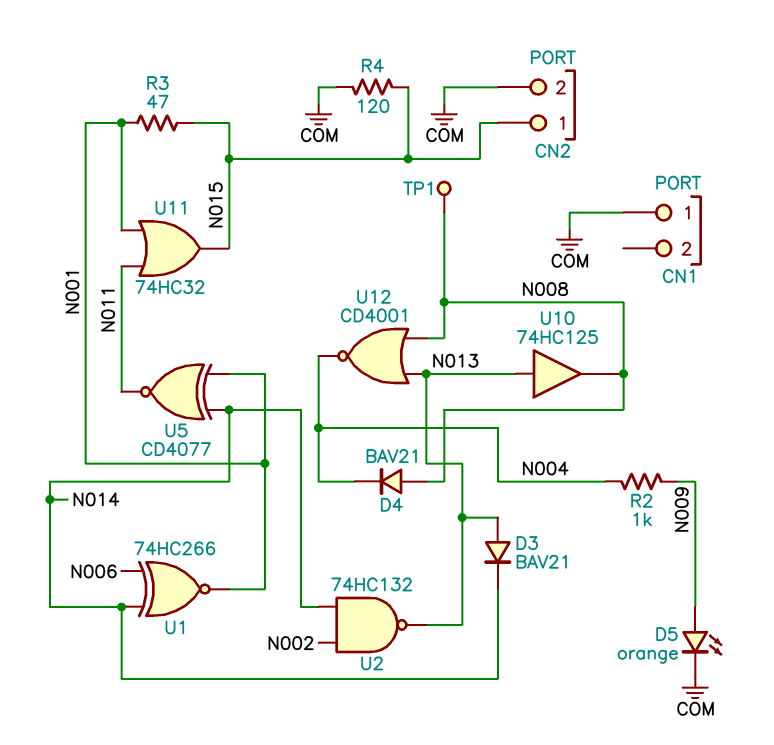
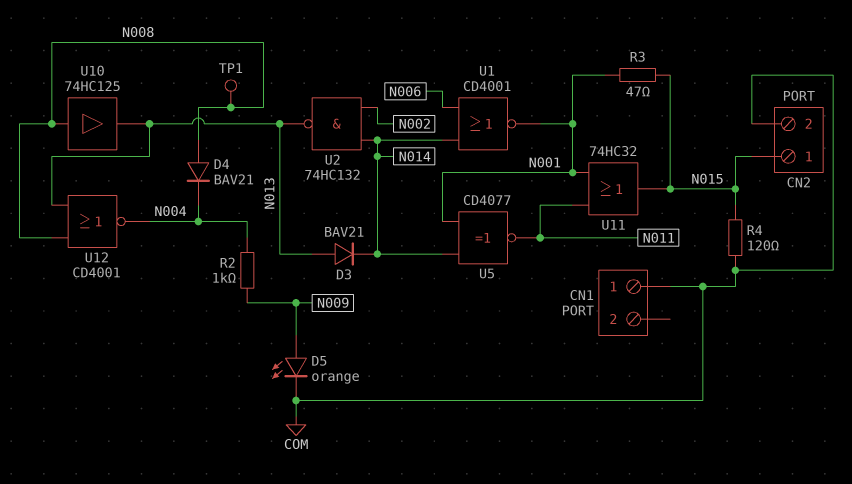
U1: XNOR 74HC266 (in N006, in N014, out N001) -> NOR CD4001 (in N006, in N014, out N001)
U10: buffer 74HC125 (in N013, out N008) -> buffer 74HC125 (in N008, out N013)

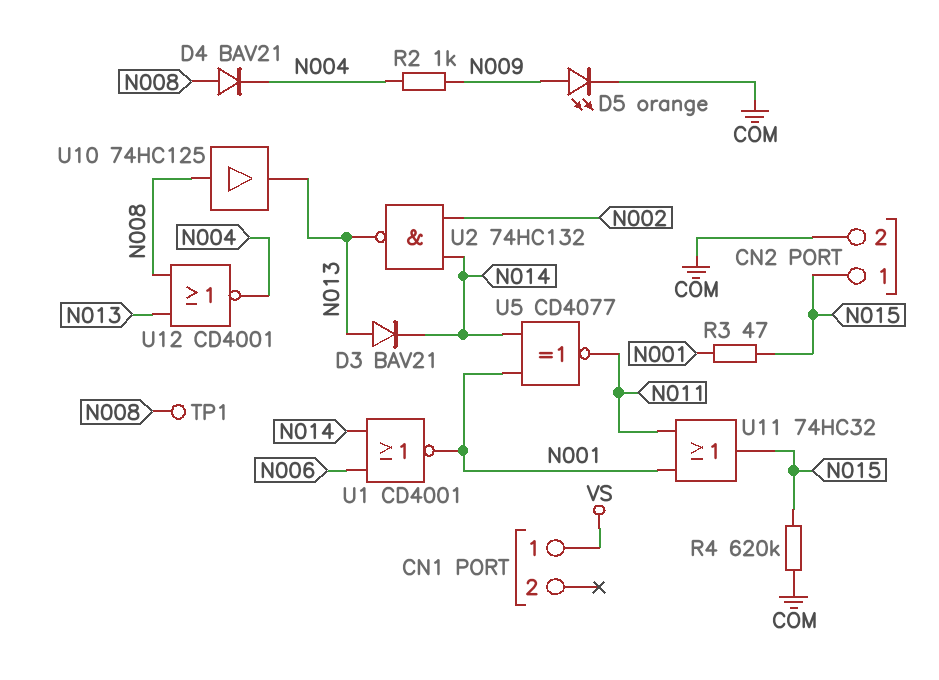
CN1 pin 1: COM -> VS
R4: 120 (COM, N015) -> 620k (COM, N015)

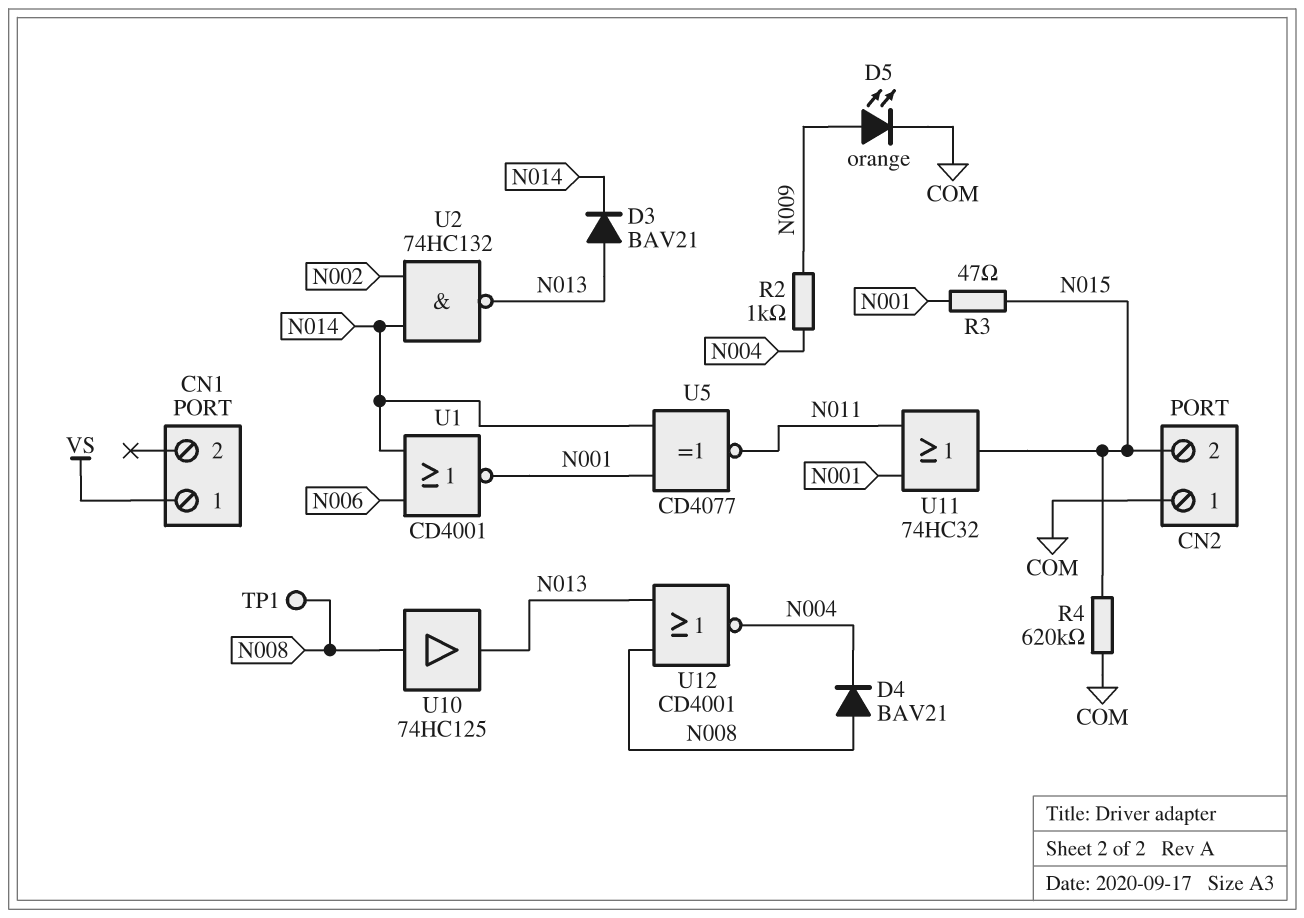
CN2 pin 1: N015 -> COM
CN2 pin 2: COM -> N015

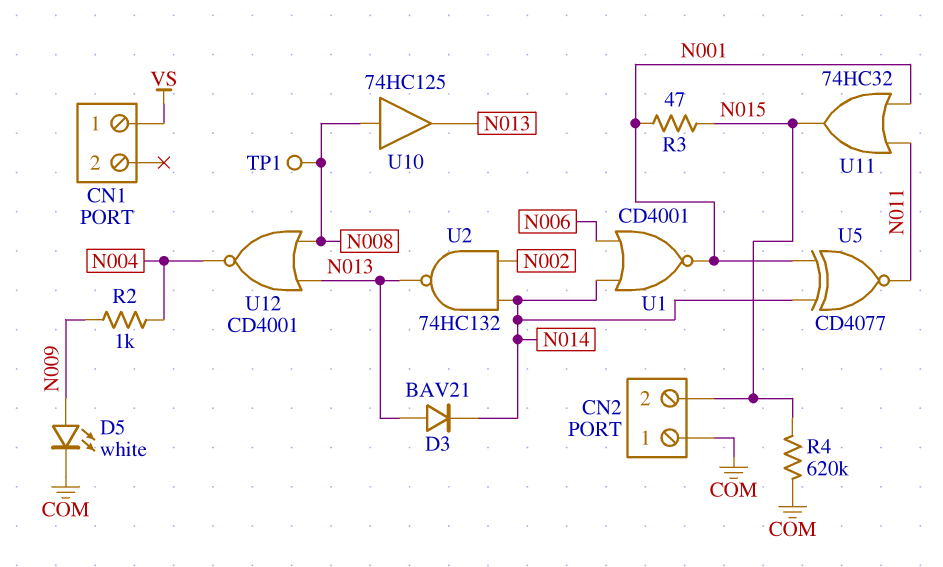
D4: diode BAV21 (A N008, K N004) -> none
D5: LED orange (A N009, K COM) -> LED white (A N009, K COM)

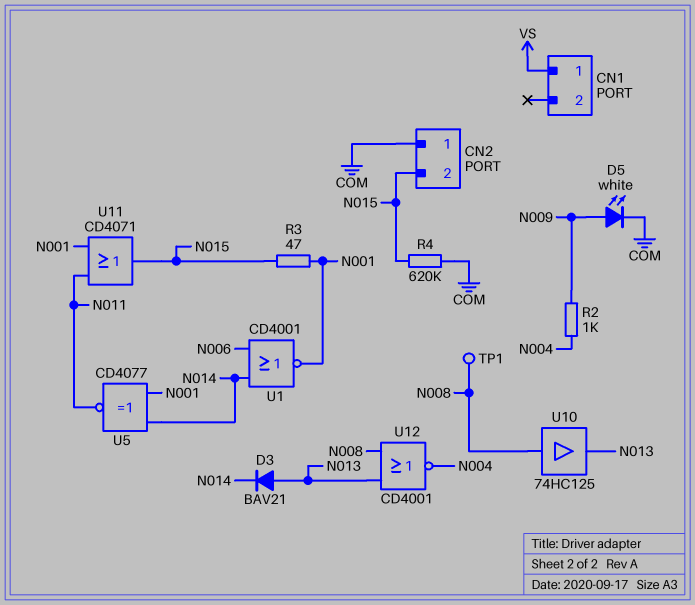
U2: NAND 74HC132 (in N002, in N014, out N013) -> none
U11: OR 74HC32 (in N001, in N011, out N015) -> OR CD4071 (in N001, in N011, out N015)

